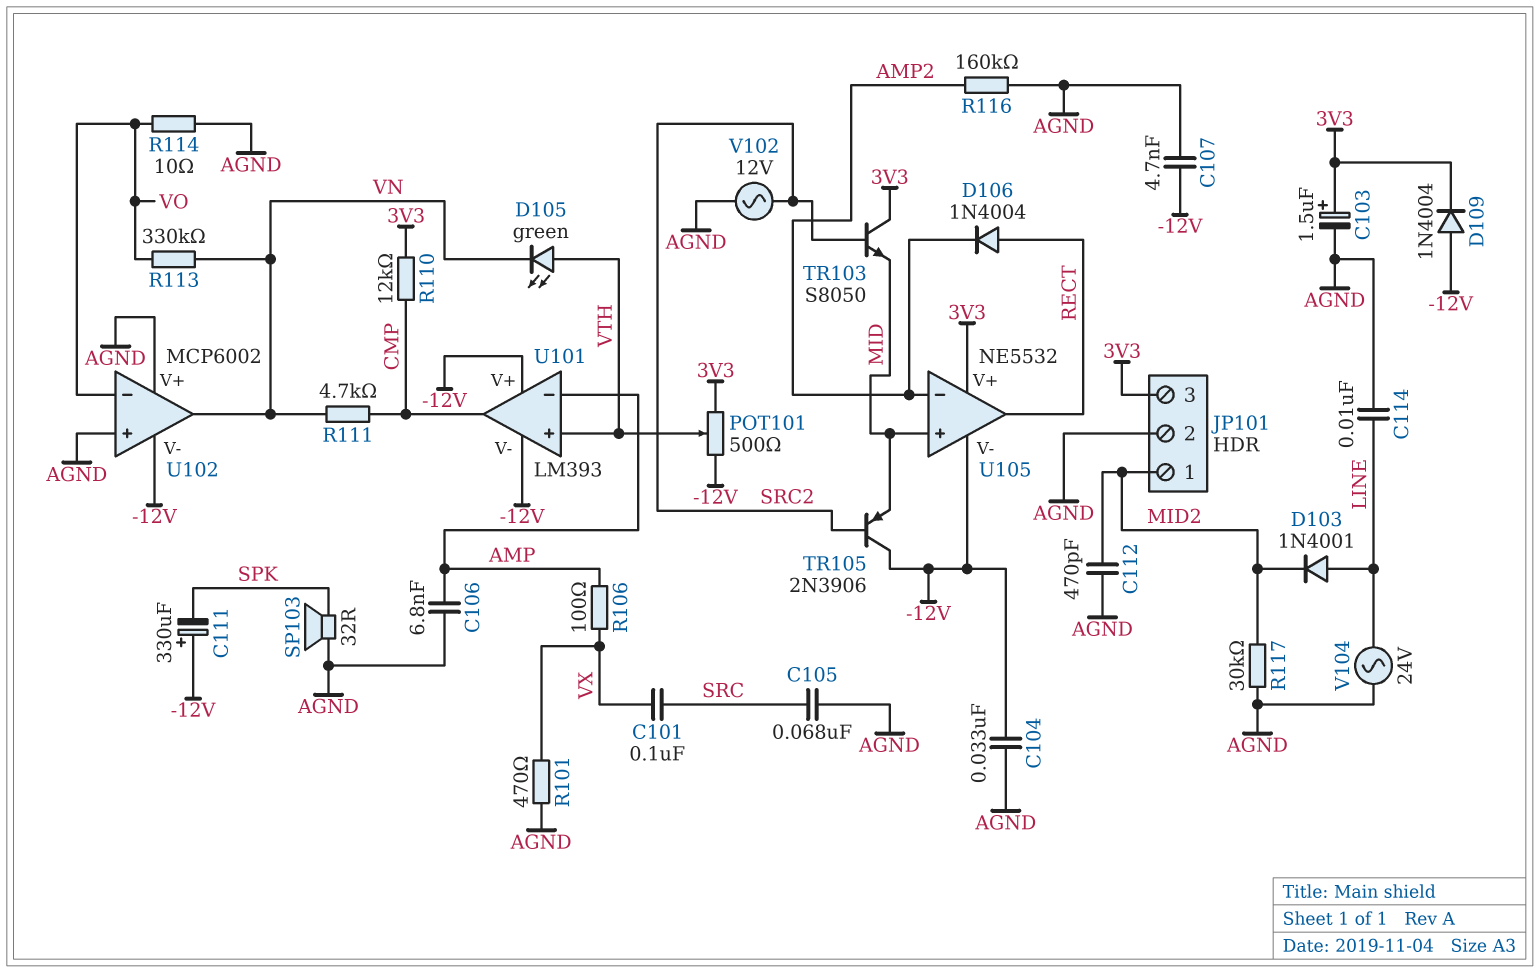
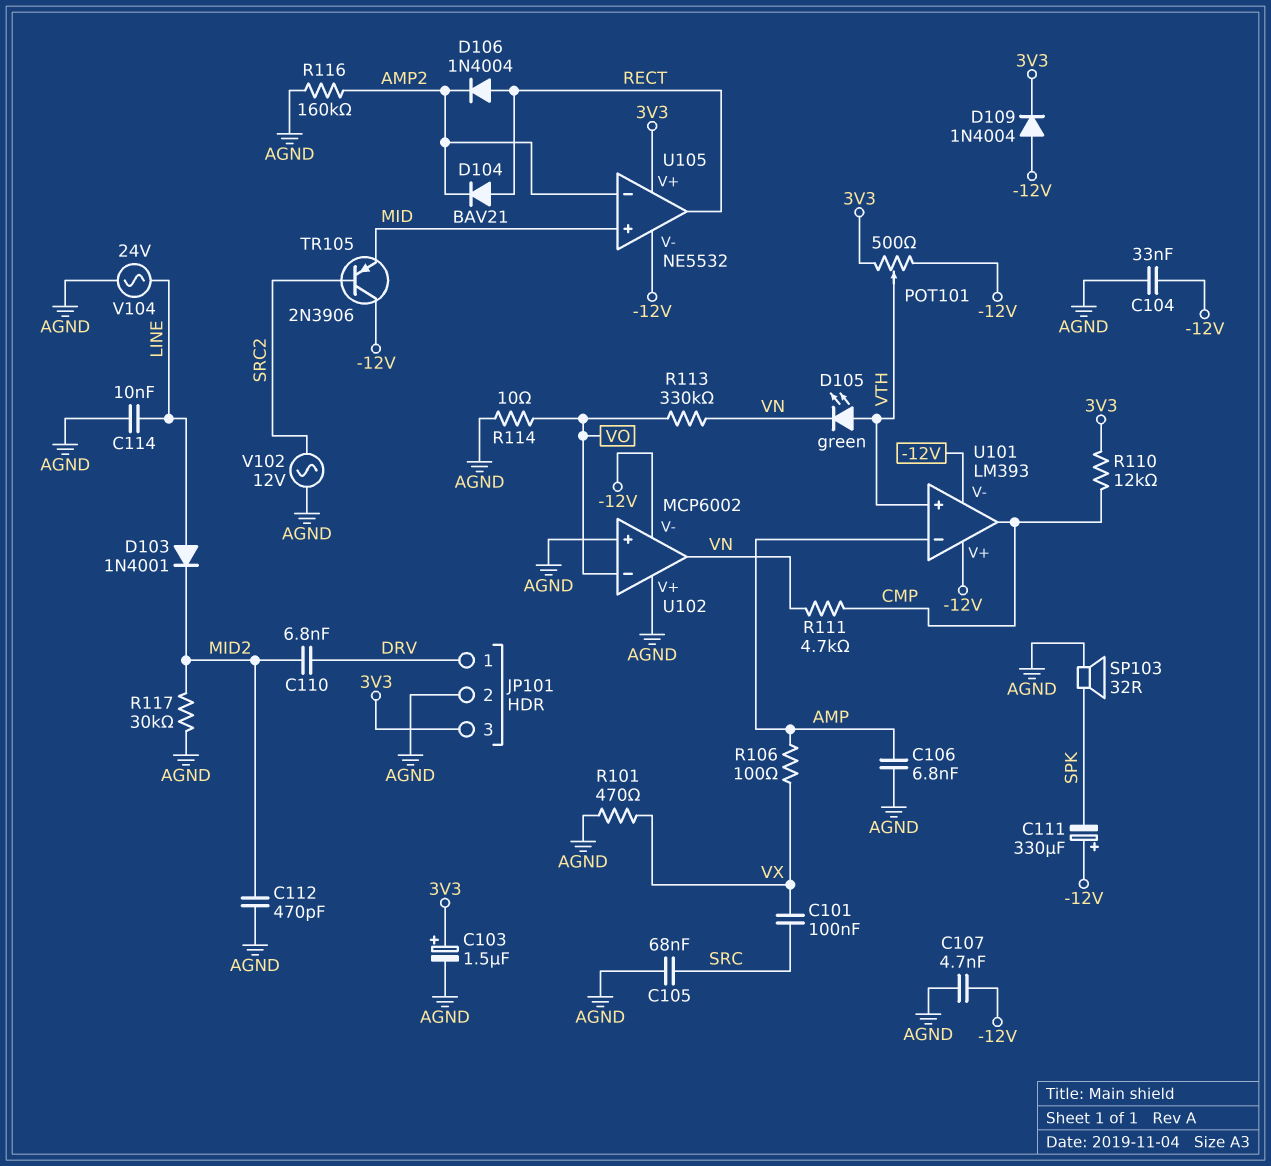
C110: none -> 6.8nF (DRV, MID2)
D104: none -> diode BAV21 (A RECT, K AMP2)
JP101 pin 1: MID2 -> DRV
TR103: NPN S8050 (B SRC2, C 3V3, E MID) -> none

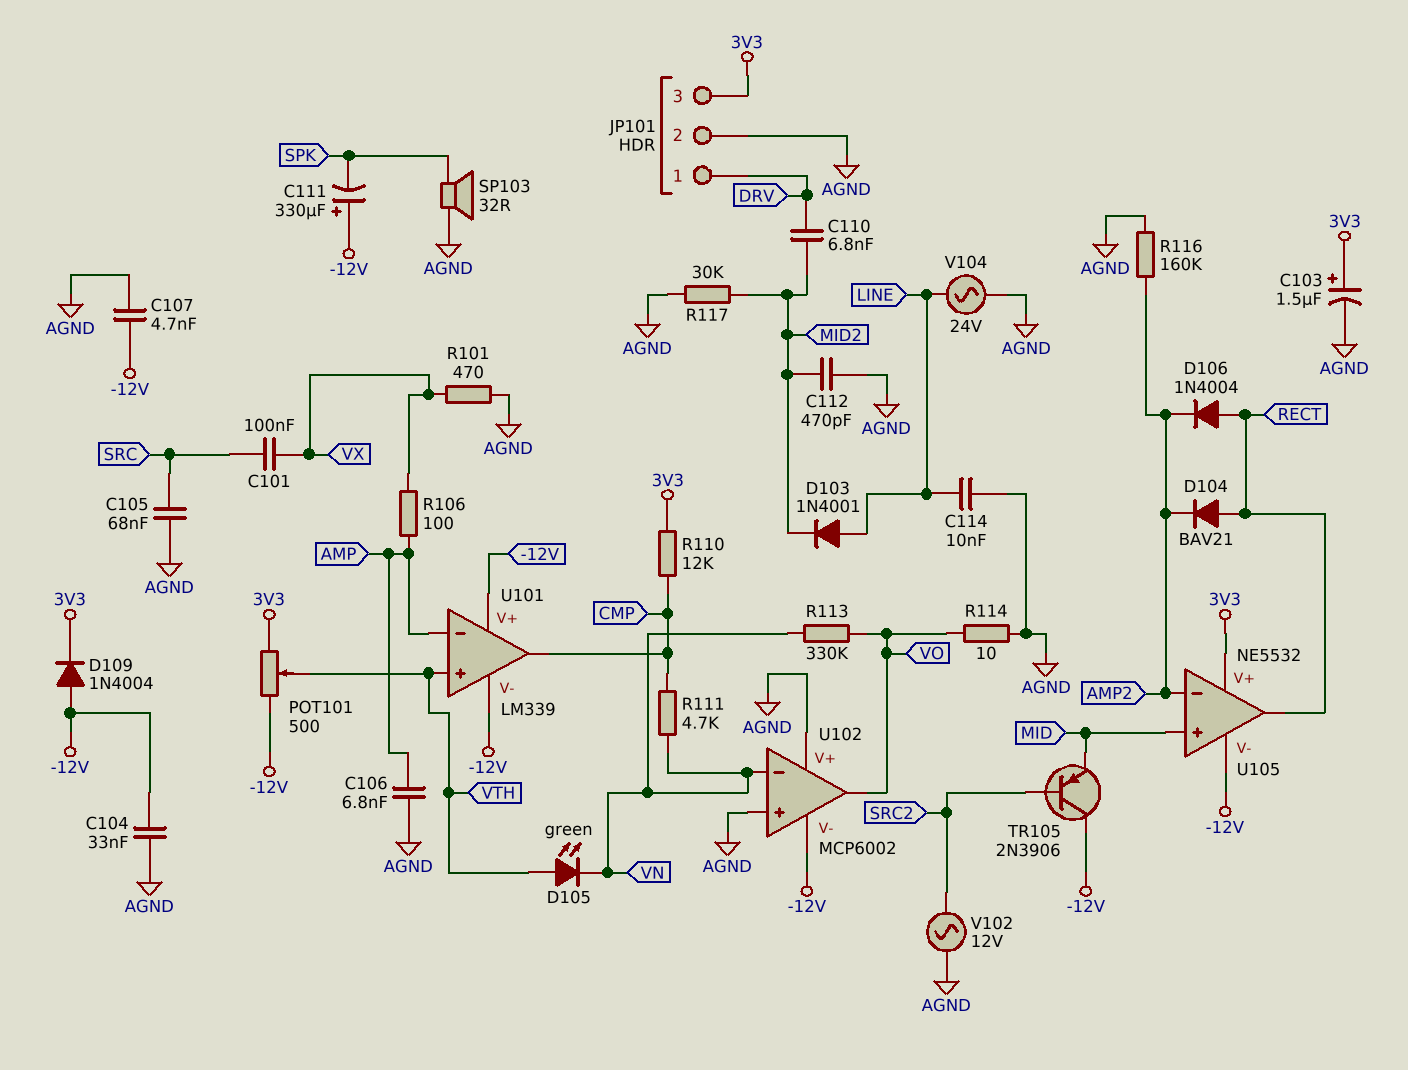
U101: LM393 -> LM339
U102 pin in-: VO -> VN
U102 pin out: VN -> VO

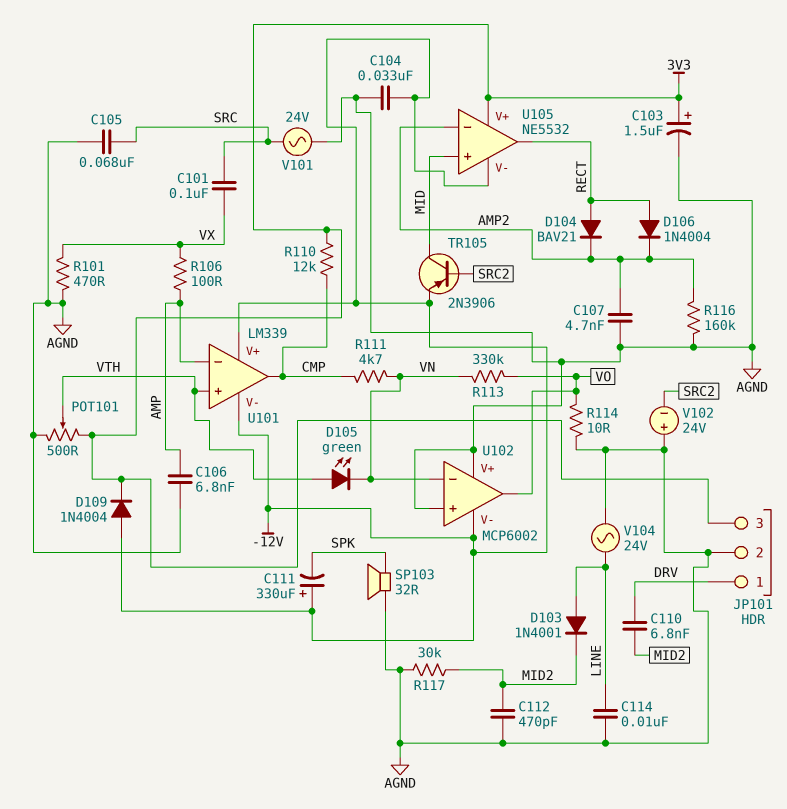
C107: 4.7nF (-12V, AGND) -> 4.7nF (AGND, AMP2)
POT101: 500 (-12V, 3V3, wiper VTH) -> 500 (3V3, AGND, wiper VTH)
TR105: PNP 2N3906 (B SRC2, C -12V, E MID) -> PNP 2N3906 (B SRC2, C MID, E -12V)
V101: none -> AC 24V (AGND, SRC)
V102: AC 12V (AGND, SRC2) -> 24V (plus AGND, minus SRC2)

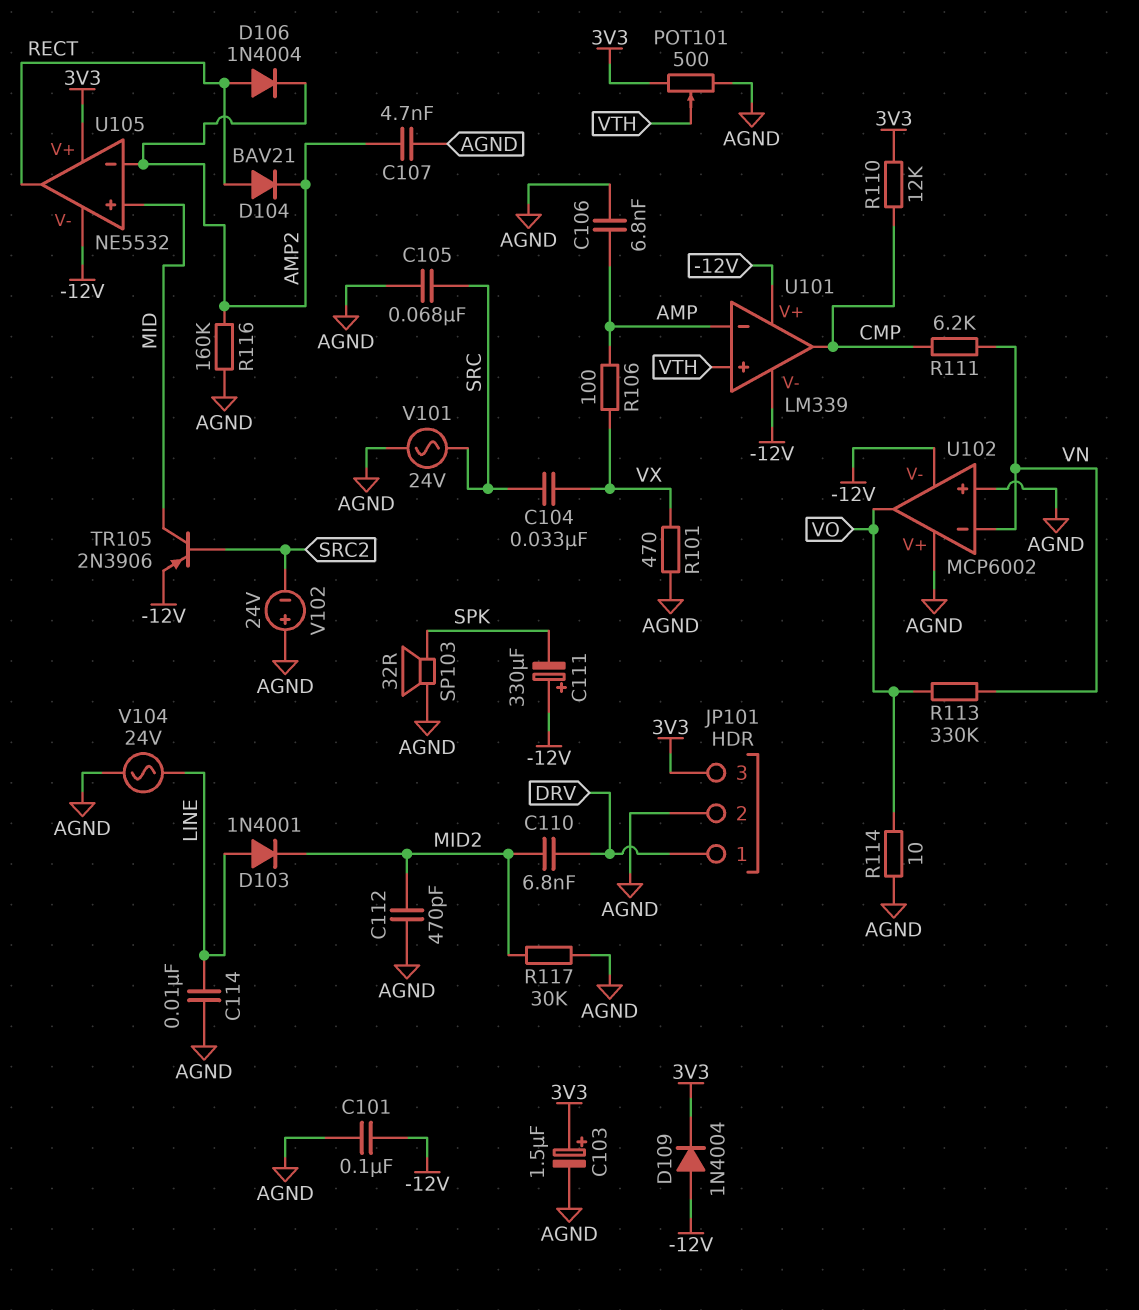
C101: 100nF (SRC, VX) -> 100nF (-12V, AGND)
C104: 33nF (-12V, AGND) -> 33nF (SRC, VX)
D105: LED green (A VTH, K VN) -> none
R111: 4.7k (CMP, VN) -> 6.2k (CMP, VN)

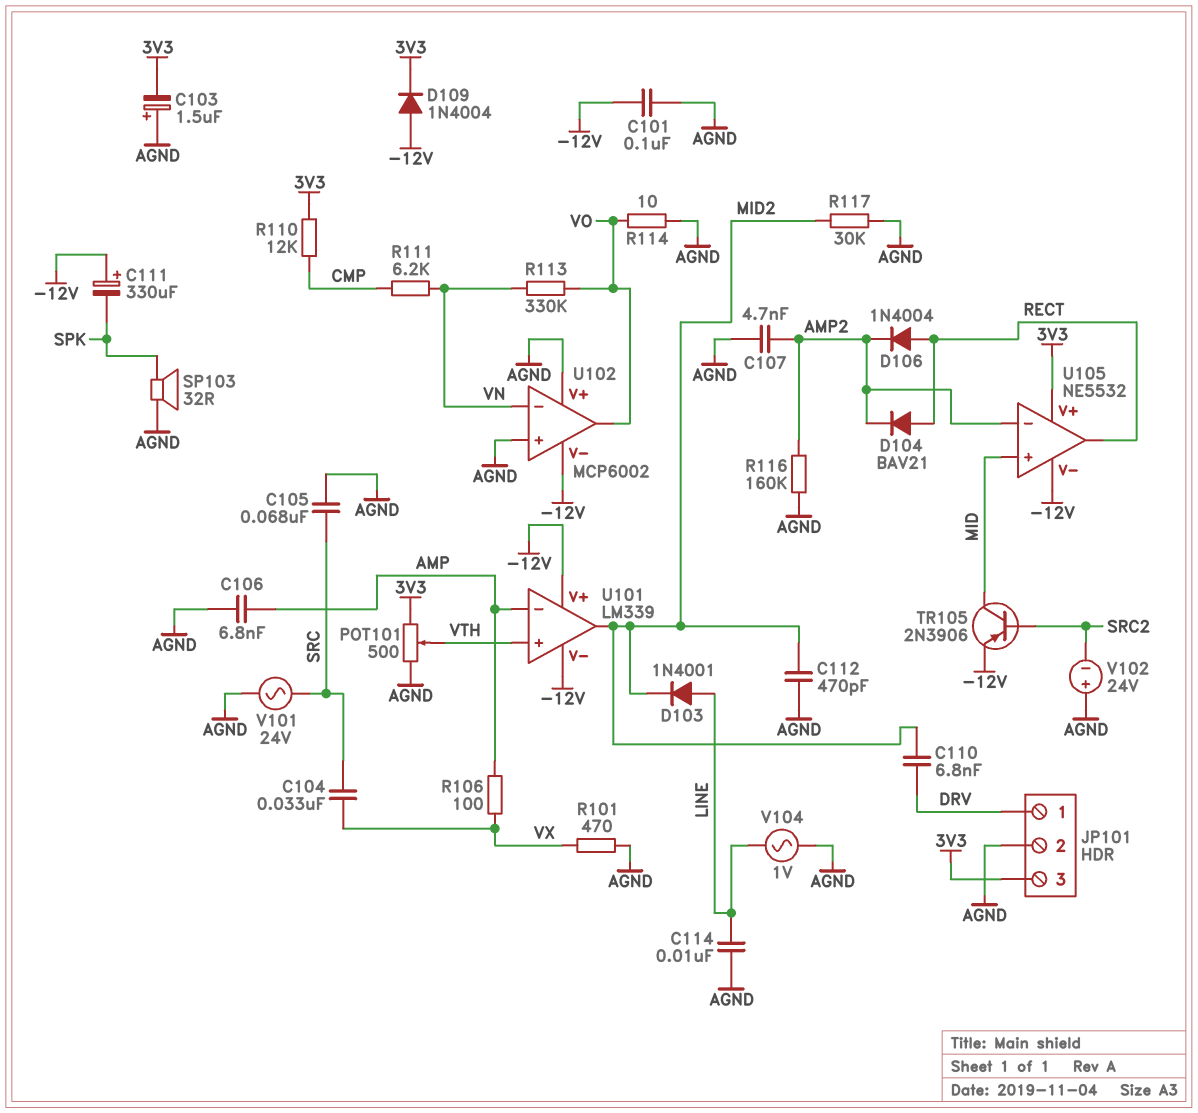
C103: 1.5uF (plus 3V3, minus AGND) -> 1.5uF (plus AGND, minus 3V3)
U101 pin out: CMP -> MID2
V104: AC 24V (AGND, LINE) -> AC 1V (AGND, LINE)

